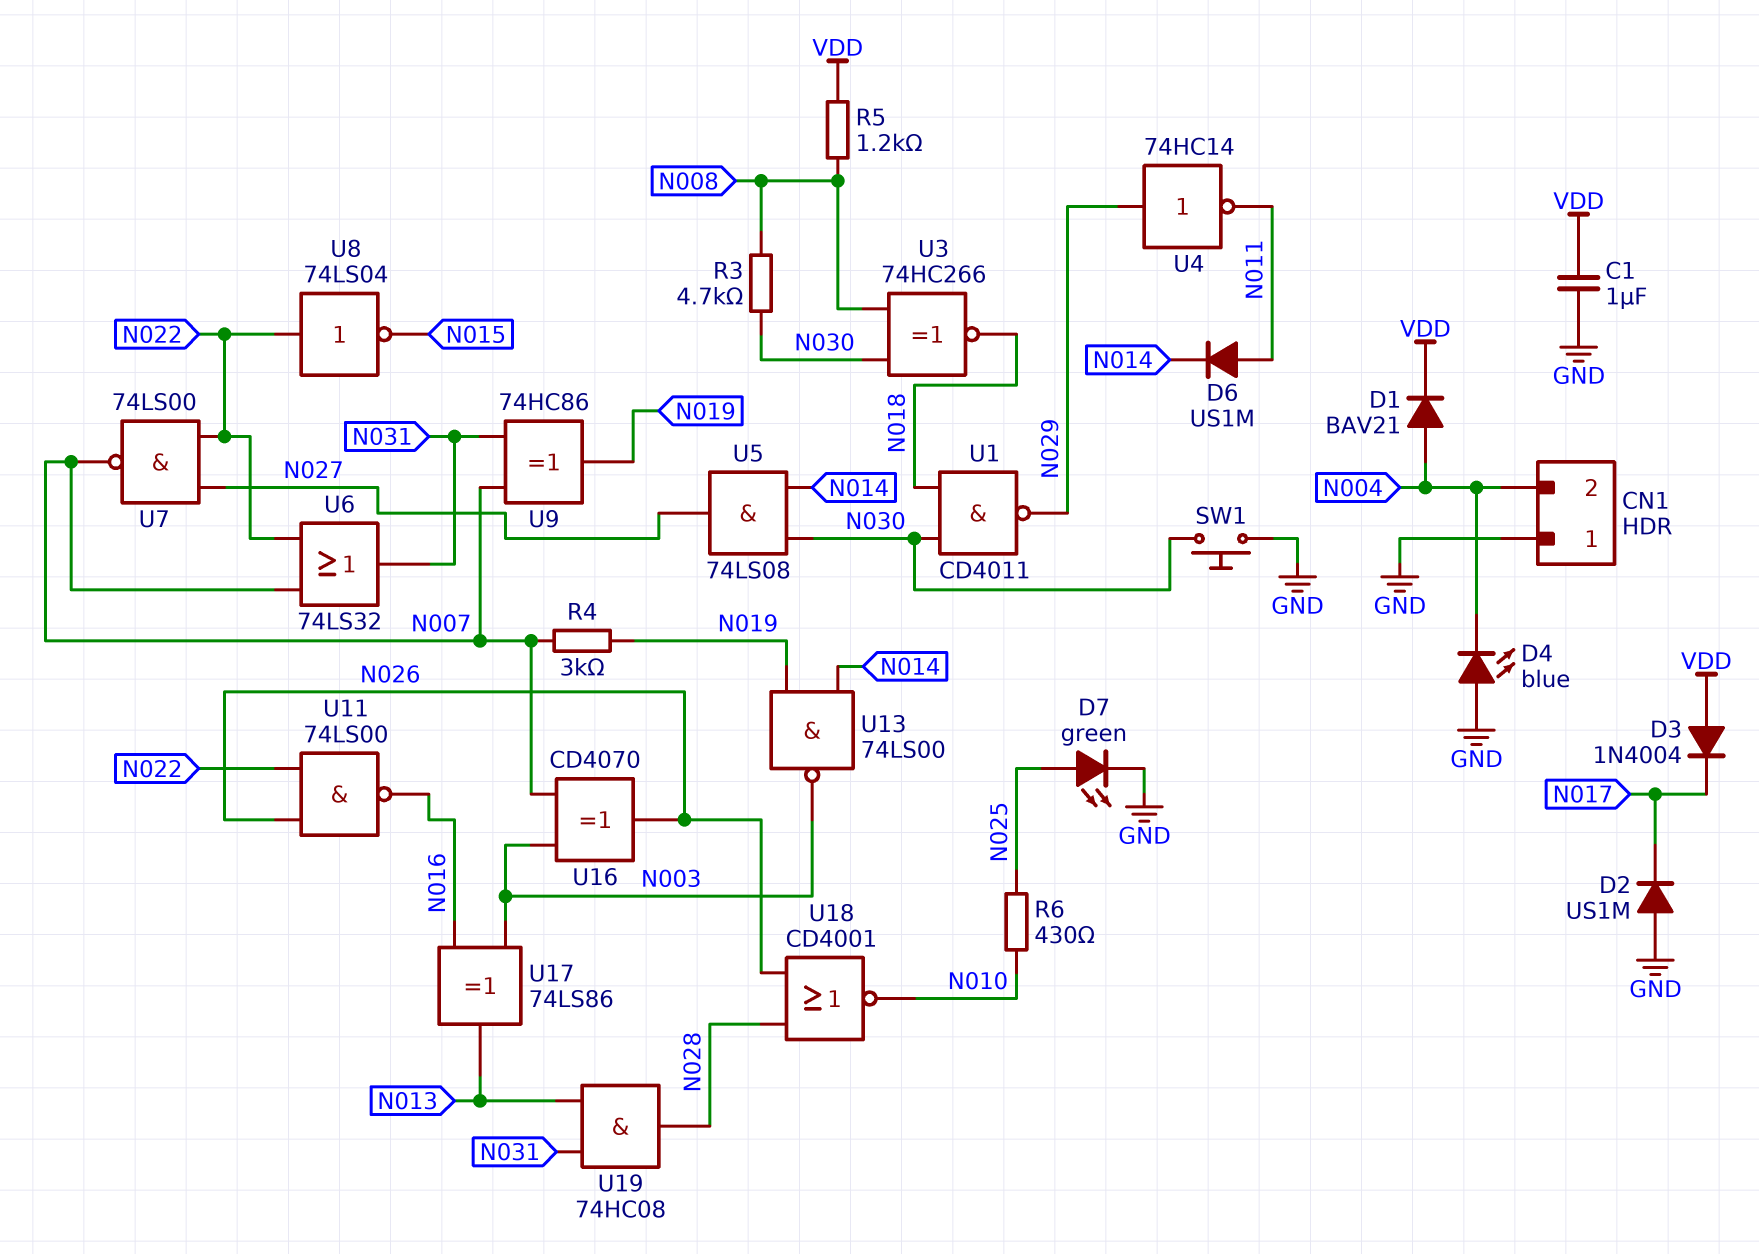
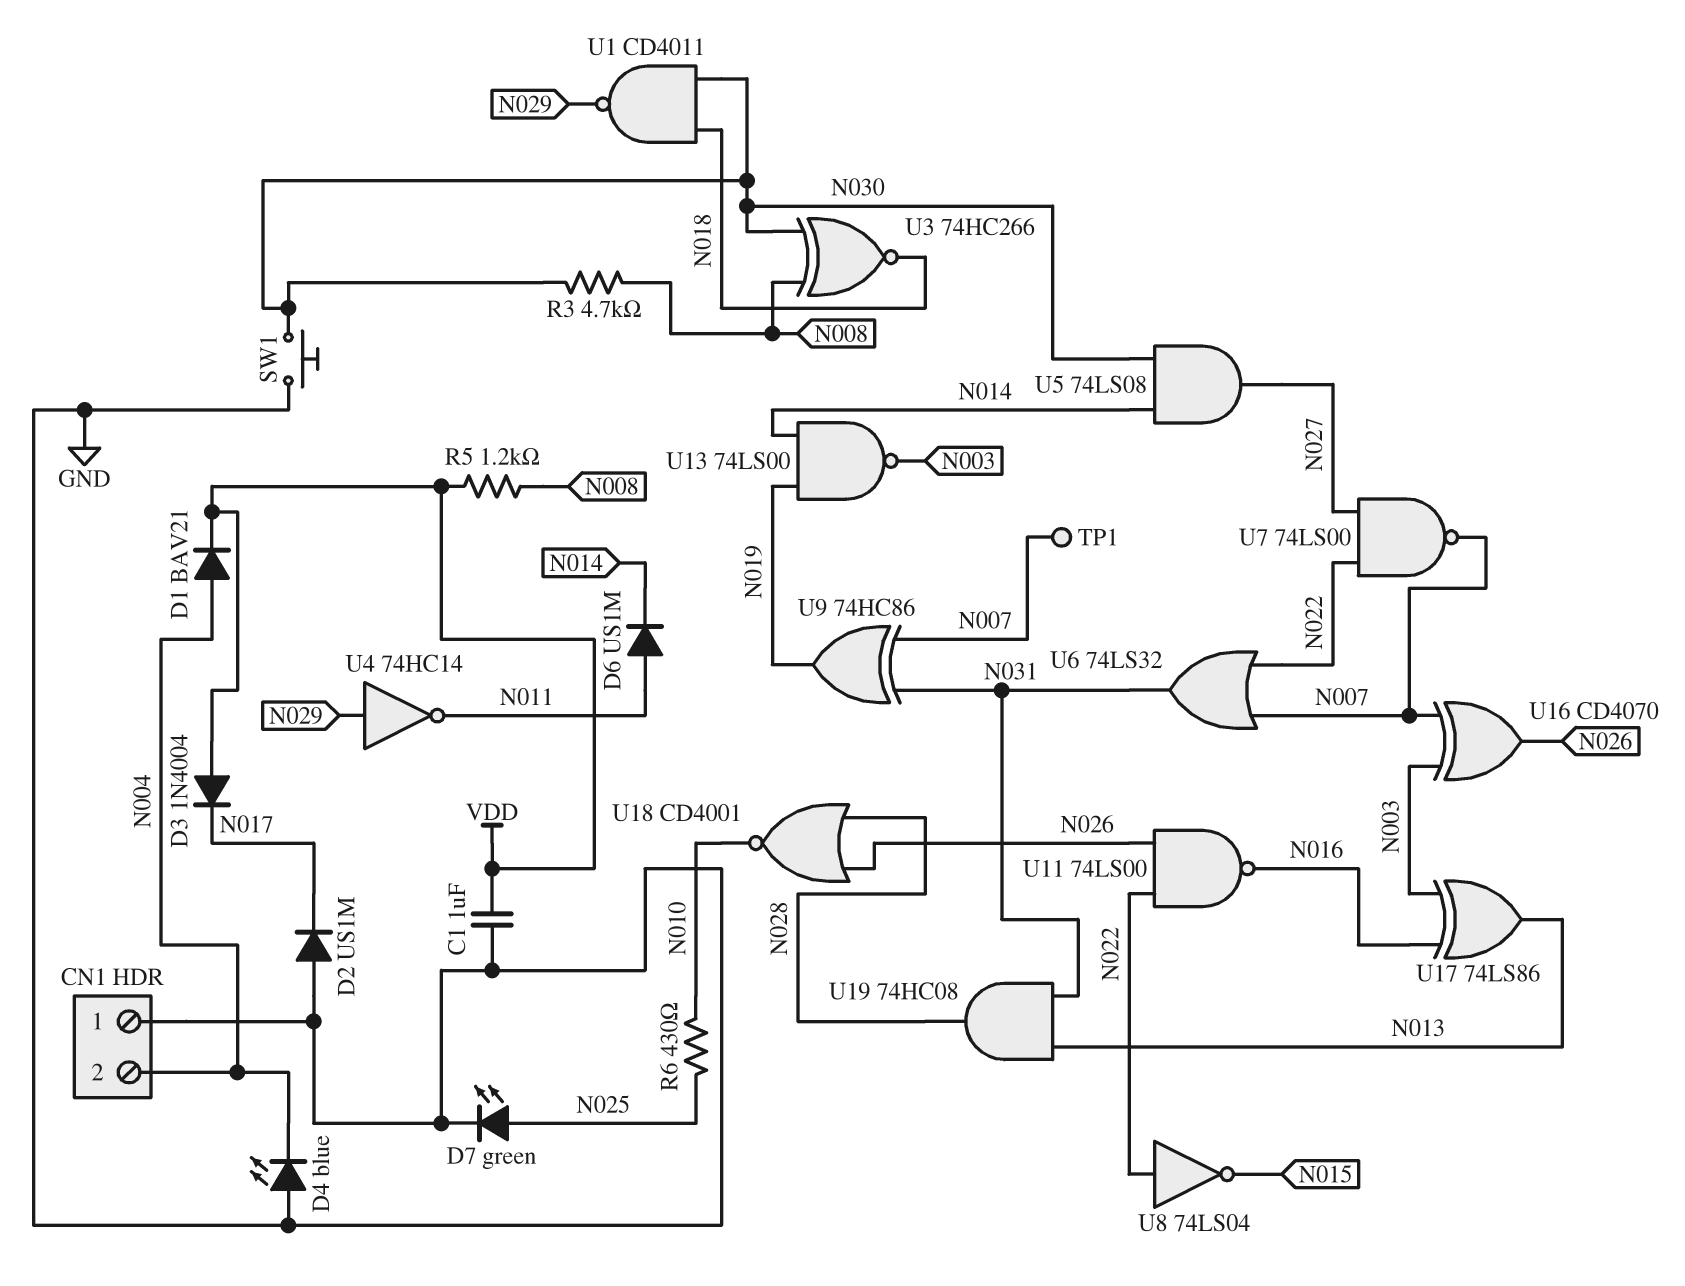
R4: 3k (N007, N019) -> none
TP1: none -> test point (N007)

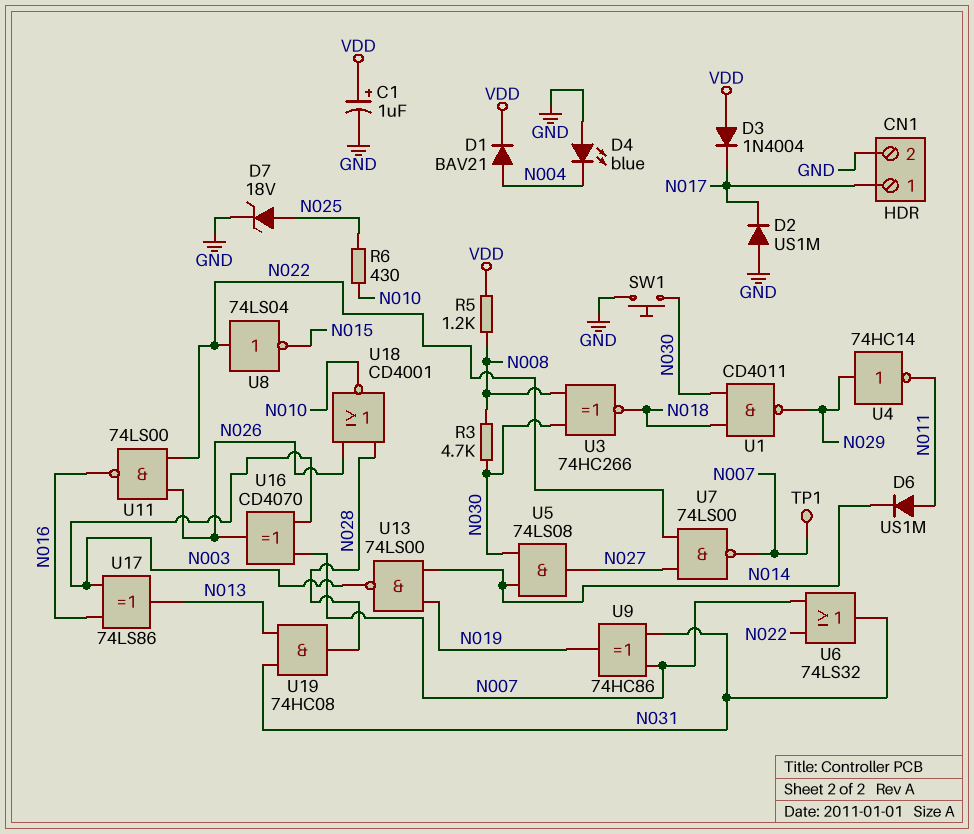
C1: 1uF (GND, VDD) -> 1uF (plus VDD, minus GND)
CN1 pin 1: GND -> N017
CN1 pin 2: N004 -> GND
D7: LED green (A N025, K GND) -> zener 18V (A N025, K GND)

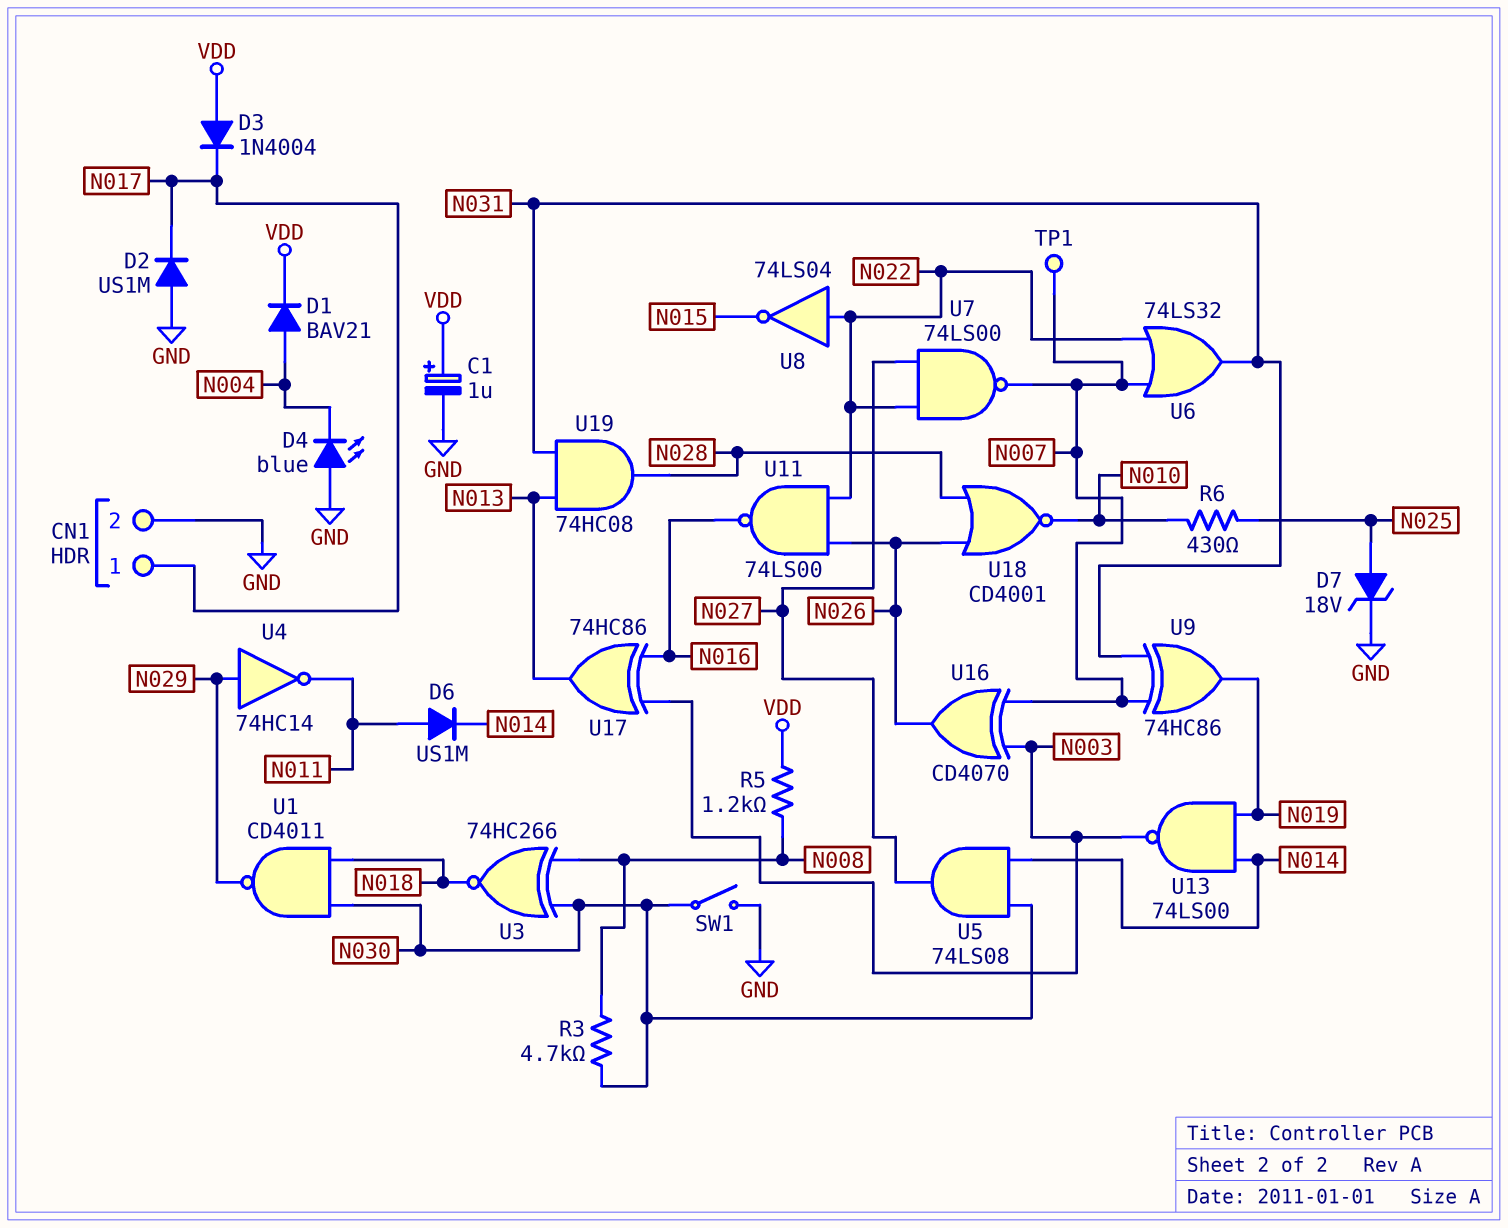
SW1: button (GND, N030) -> switch (GND, N030)
U17: XOR 74LS86 (in N003, in N016, out N013) -> XOR 74HC86 (in N003, in N016, out N013)

